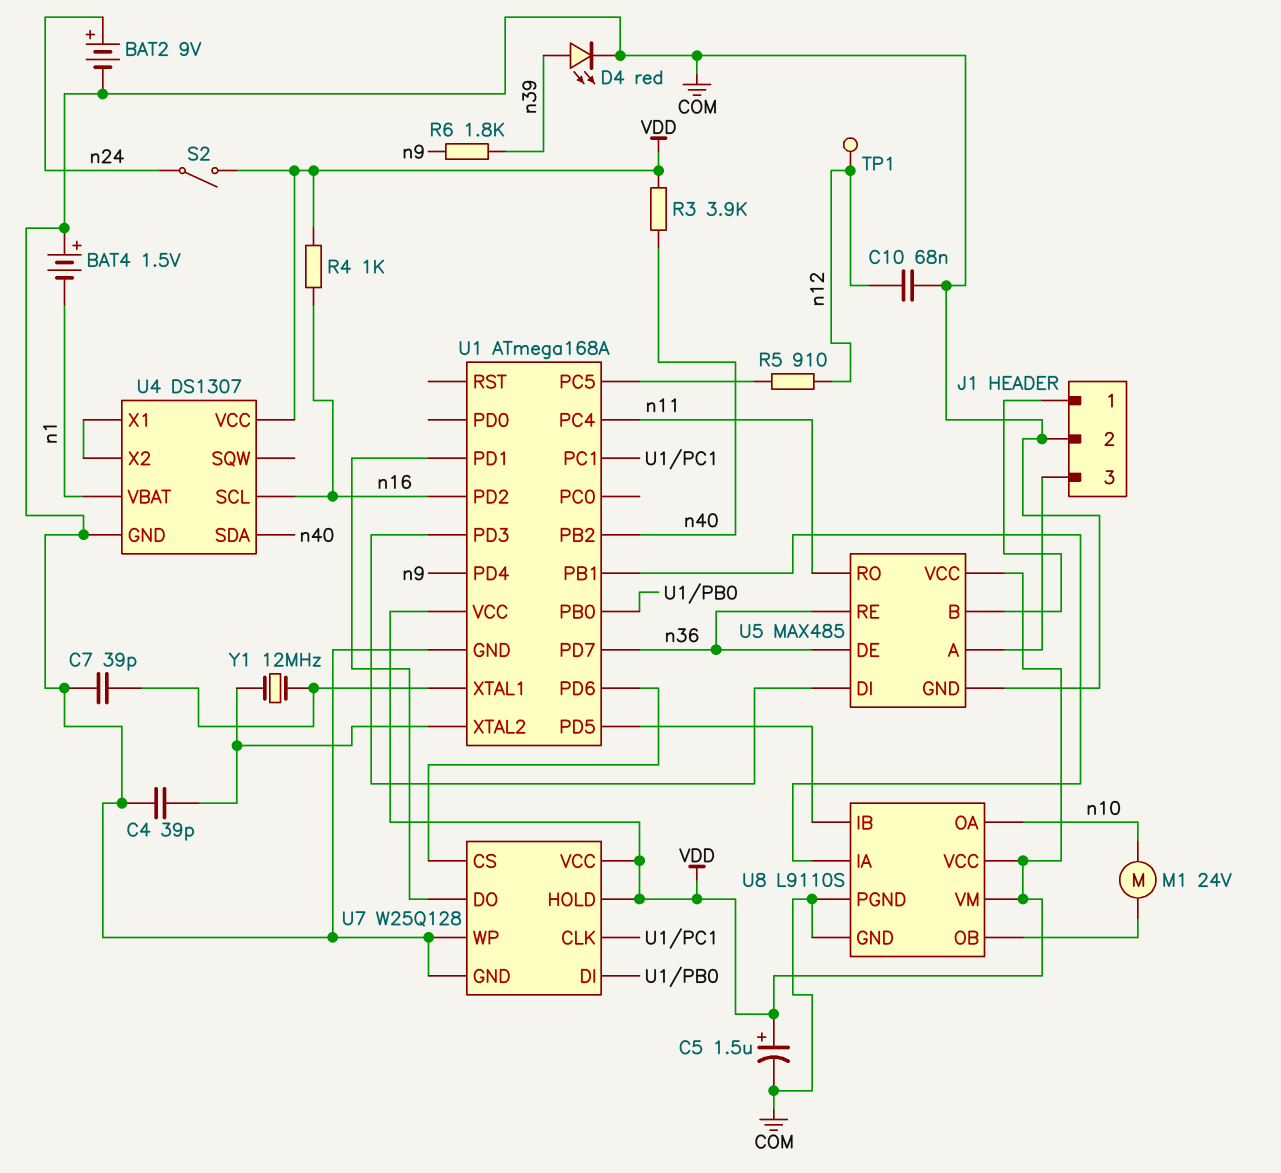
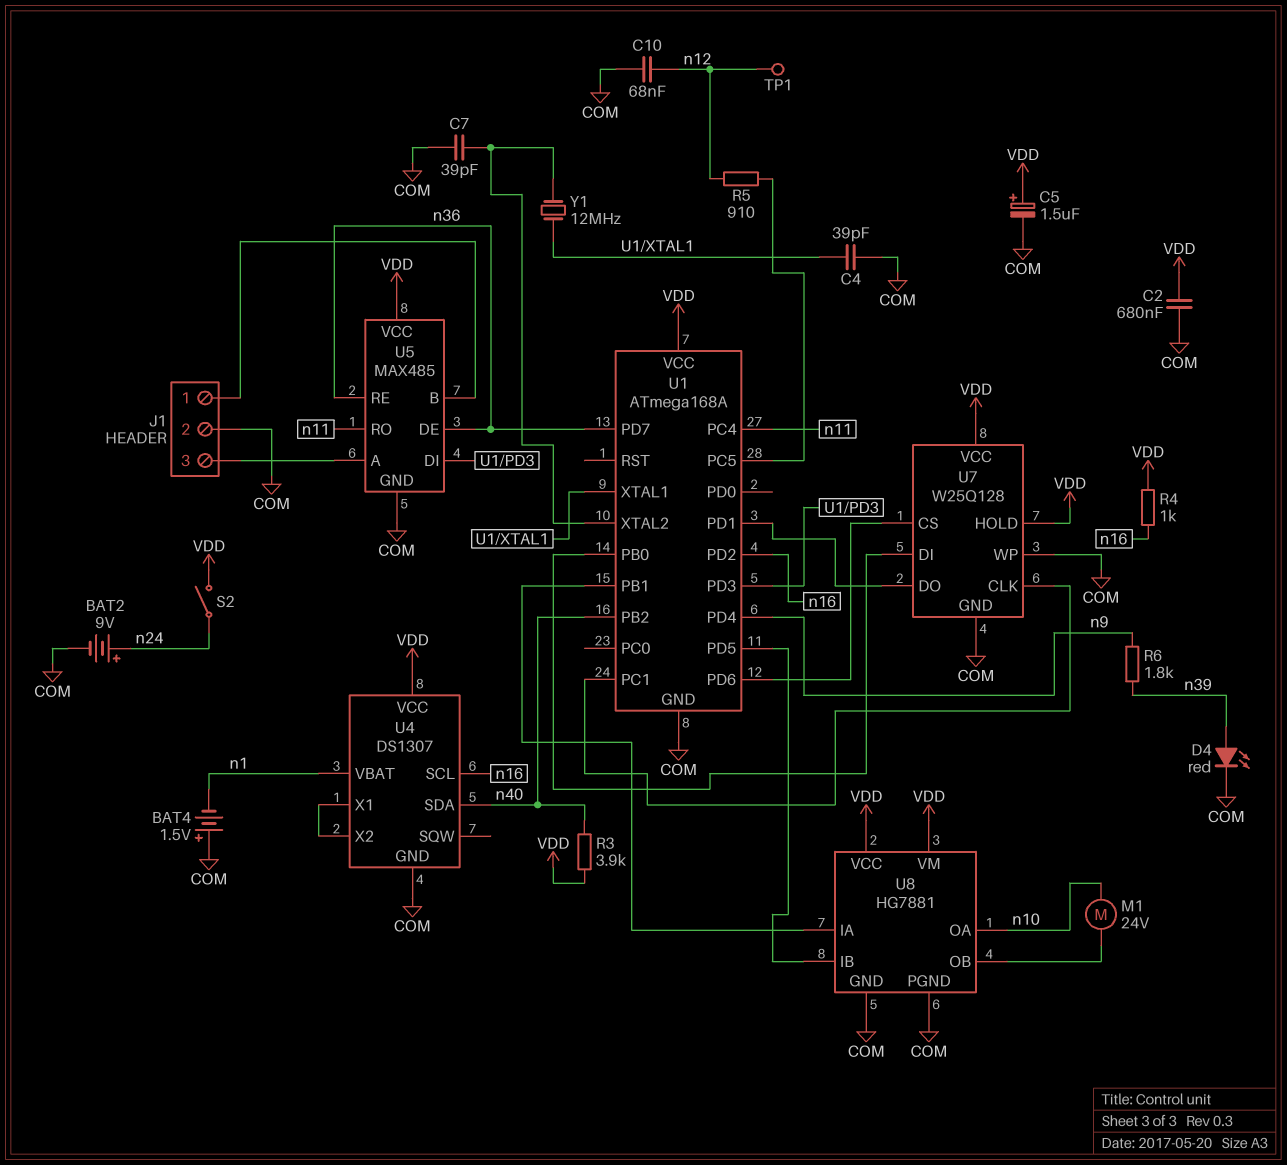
C2: none -> 680nF (COM, VDD)
C4: 39pF (COM, U1/XTAL2) -> 39pF (COM, U1/XTAL1)
C7: 39pF (COM, U1/XTAL1) -> 39pF (COM, U1/XTAL2)
U8: L9110S -> HG7881

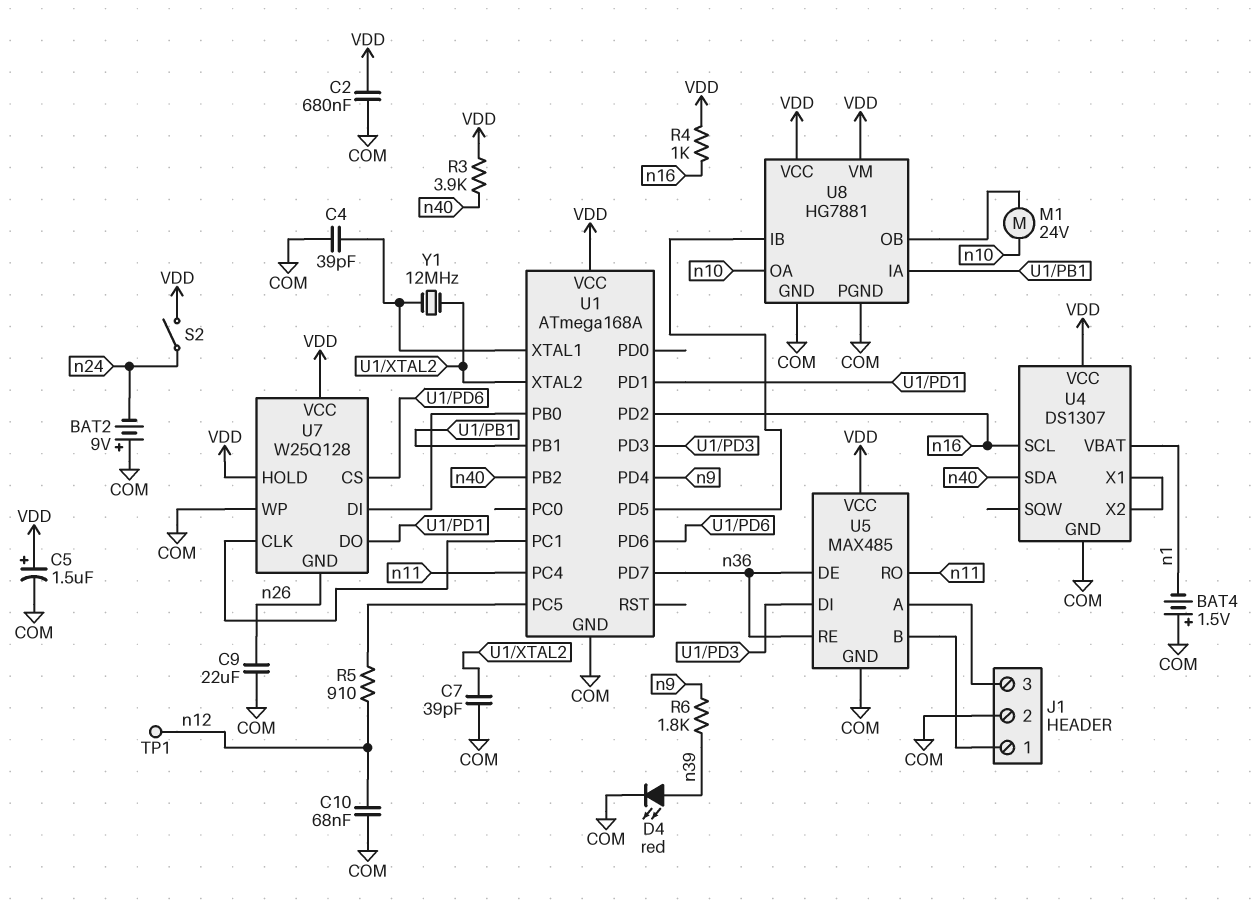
BAT2: 9V (plus n24, minus COM) -> 9V (plus COM, minus n24)
C9: none -> 22uF (COM, n26)
U7 pin GND: COM -> n26

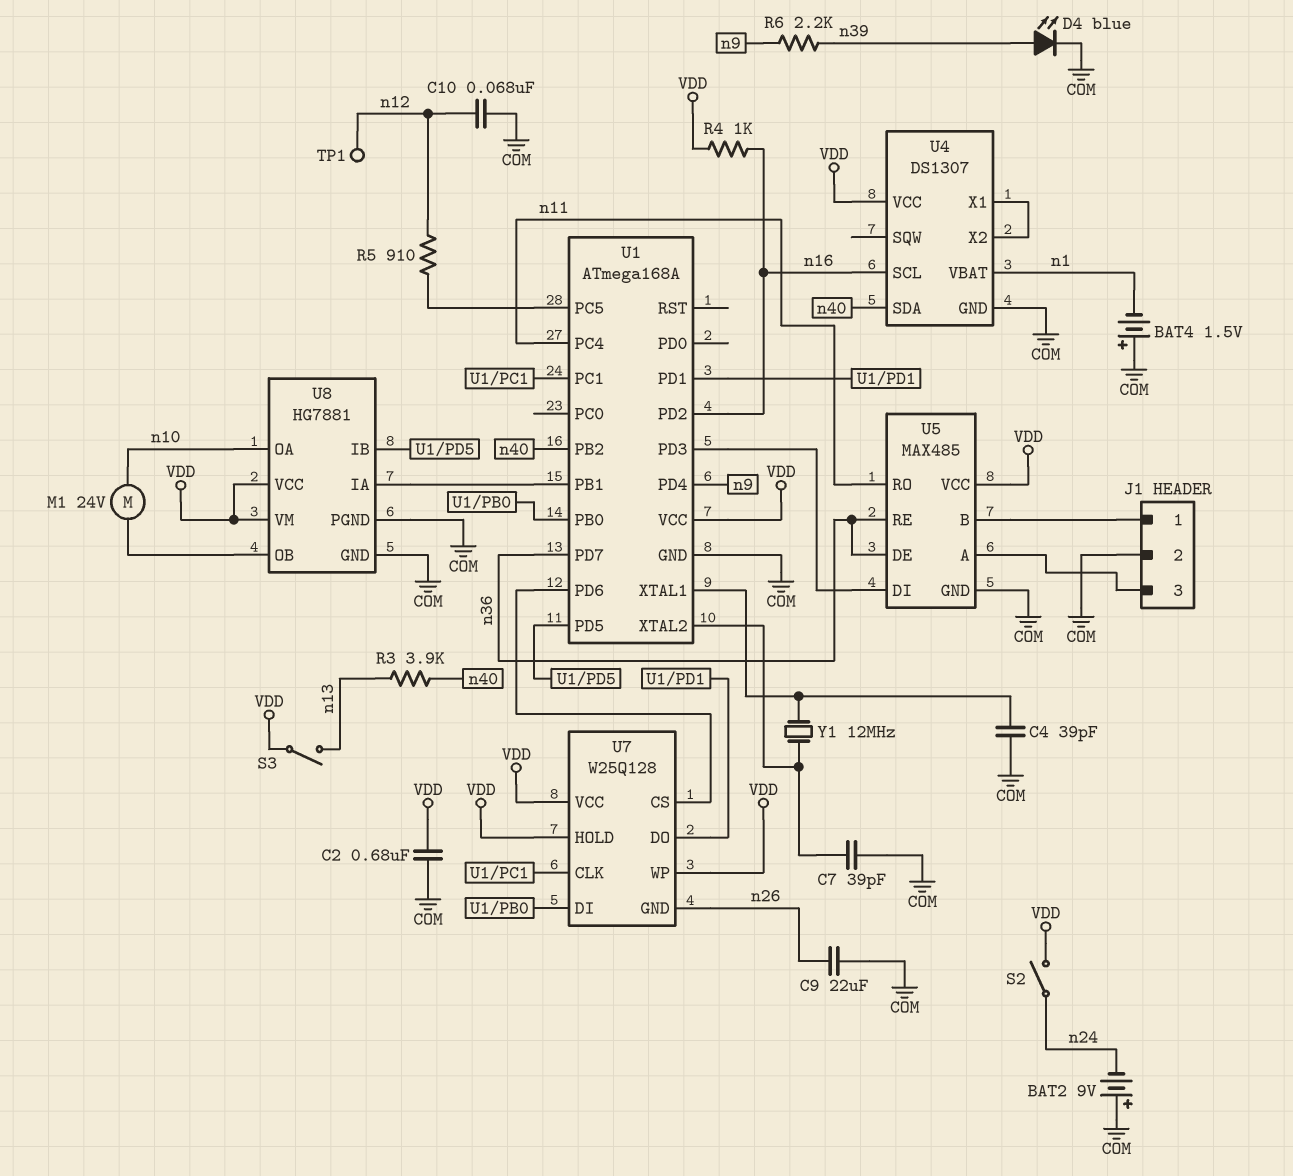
C5: 1.5uF (plus VDD, minus COM) -> none
D4: LED red (A n39, K COM) -> LED blue (A n39, K COM)
R3: 3.9k (VDD, n40) -> 3.9k (n13, n40)
R6: 1.8k (n9, n39) -> 2.2k (n9, n39)
S3: none -> switch (VDD, n13)
U7 pin WP: COM -> VDD

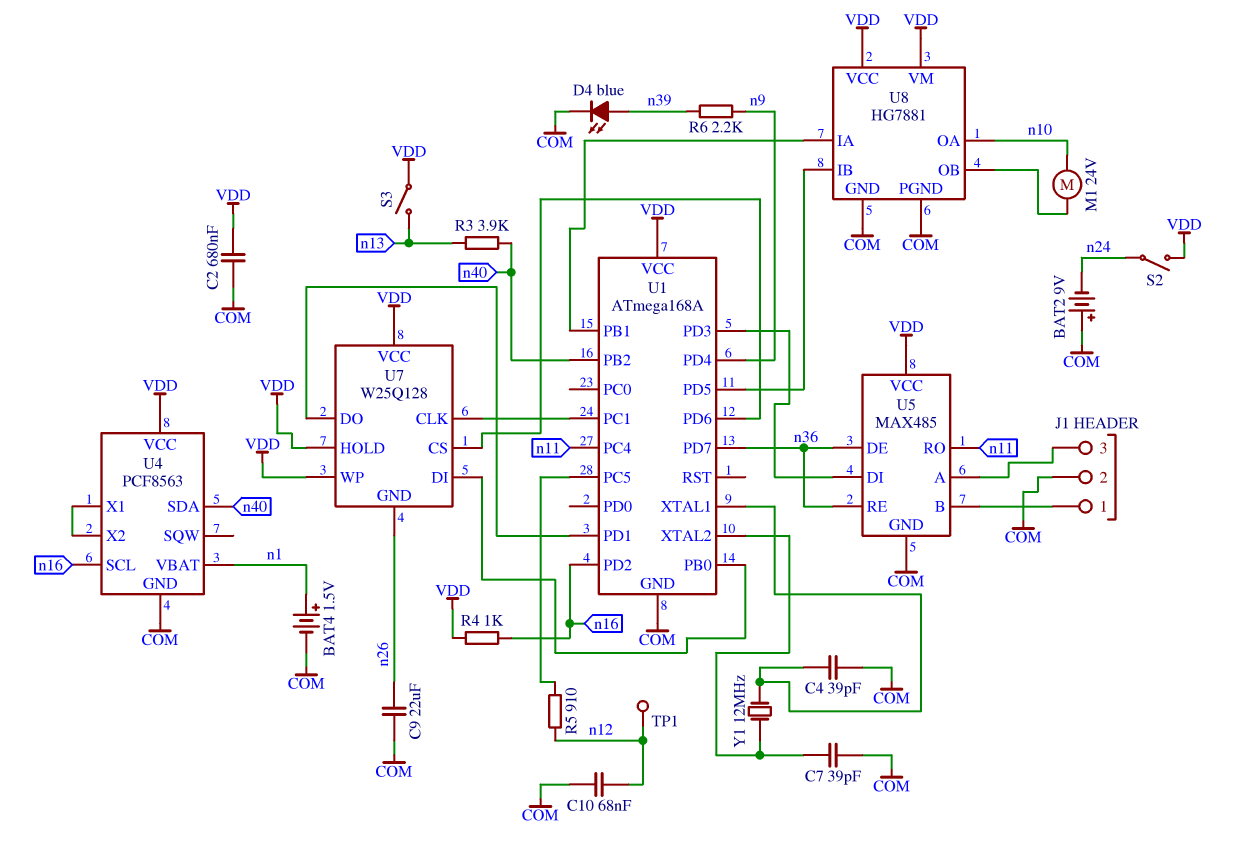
BAT4: 1.5V (plus COM, minus n1) -> 1.5V (plus n1, minus COM)
U4: DS1307 -> PCF8563

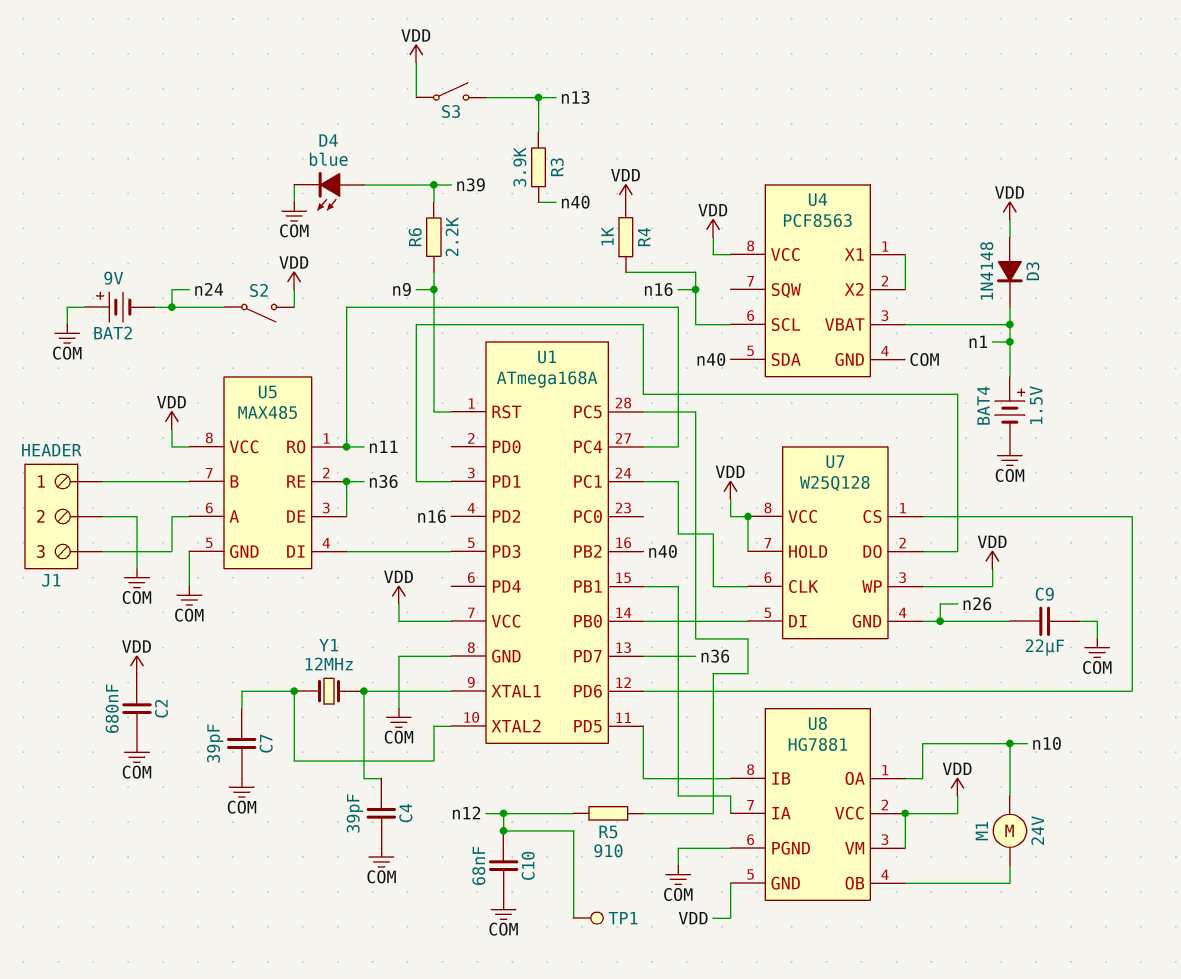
D3: none -> diode 1N4148 (A VDD, K n1)
U1 pin PD4: n9 -> none
U1 pin RST: none -> n9
U8 pin GND: COM -> VDD

